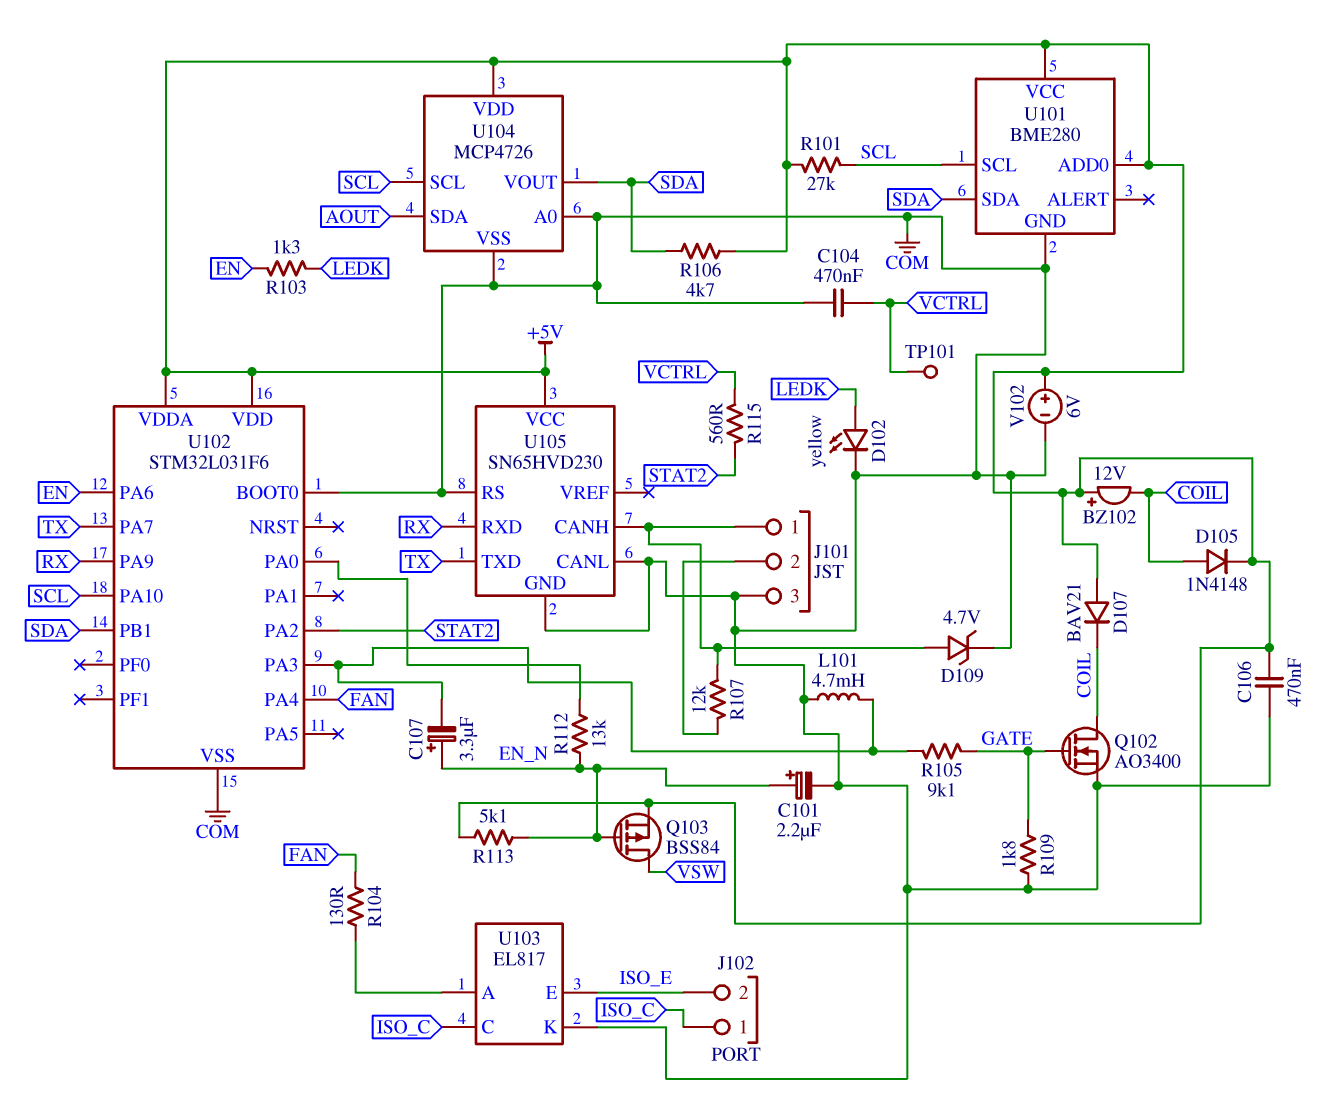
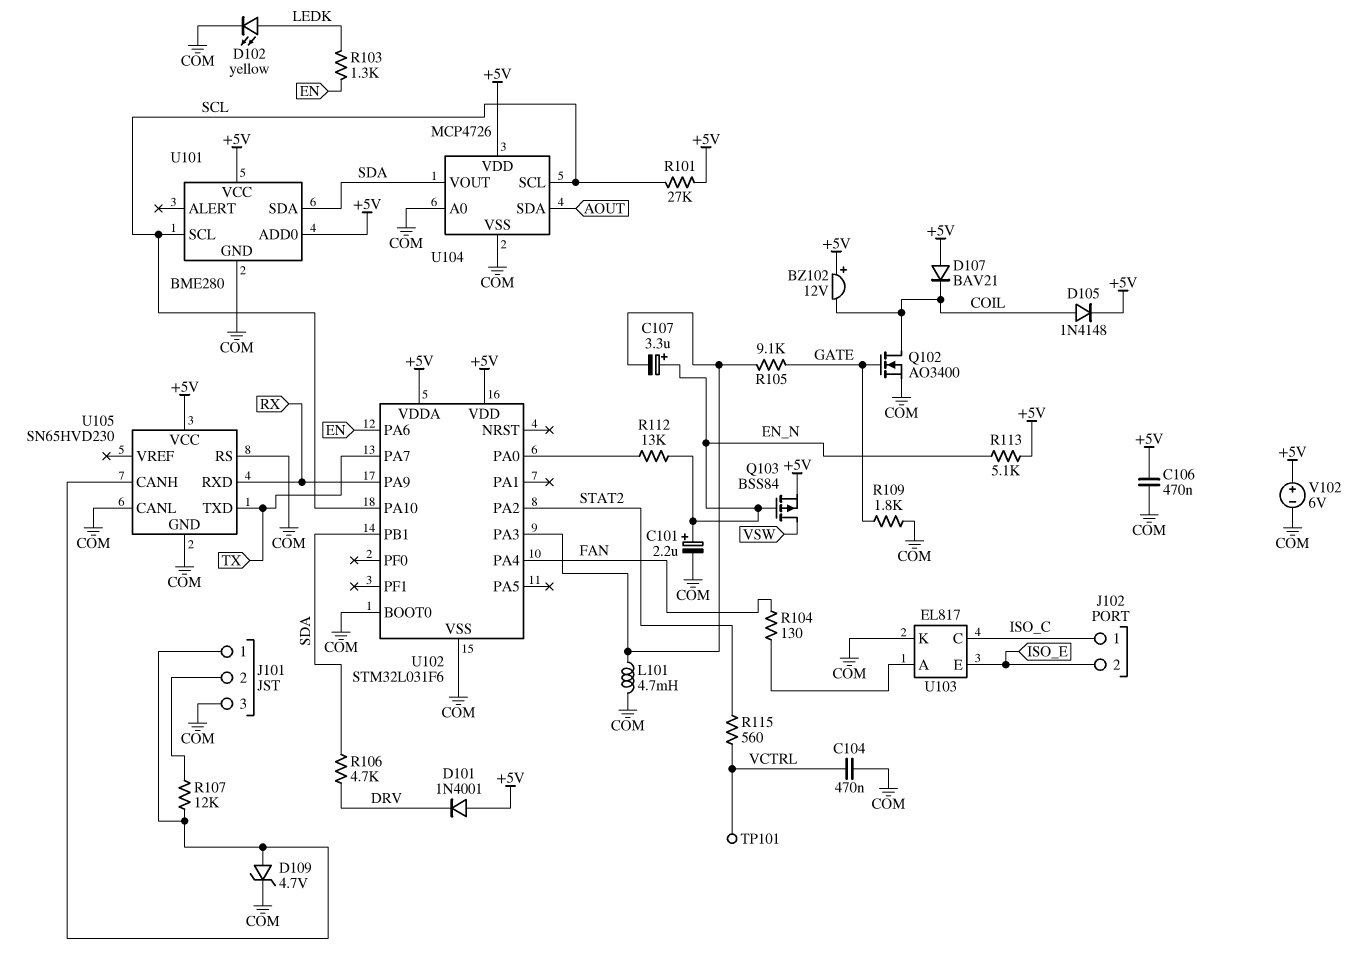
D101: none -> diode 1N4001 (A +5V, K DRV)
R106: 4.7k (+5V, SDA) -> 4.7k (DRV, SDA)

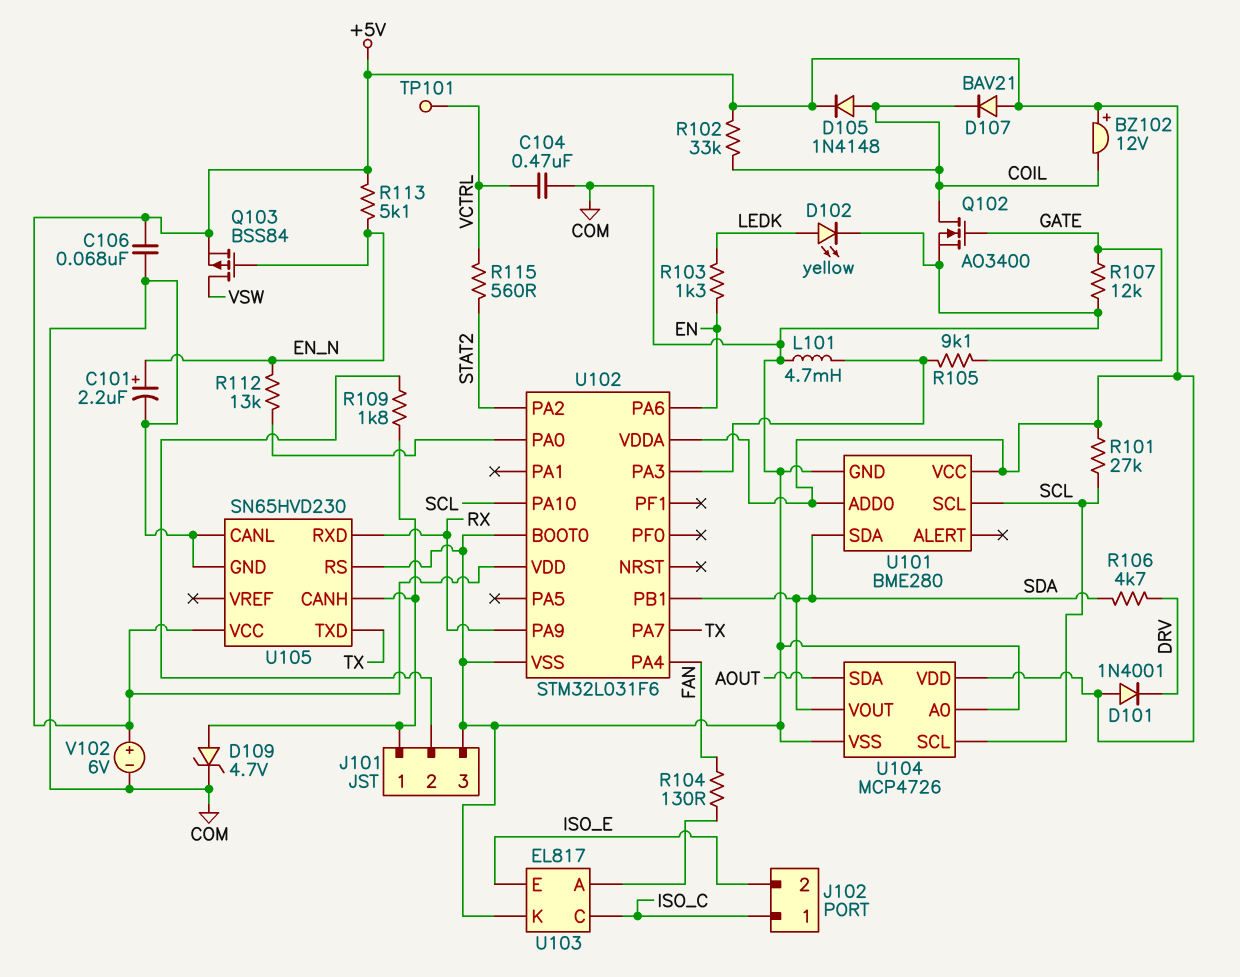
C106: 470nF (+5V, COM) -> 68nF (+5V, COM)
C107: 3.3uF (plus EN_N, minus U102/PA3) -> none
R102: none -> 33k (+5V, COIL)
R107: 12k (J101/1, J101/2) -> 12k (COM, GATE)
R109: 1.8k (COM, GATE) -> 1.8k (J101/1, J101/2)

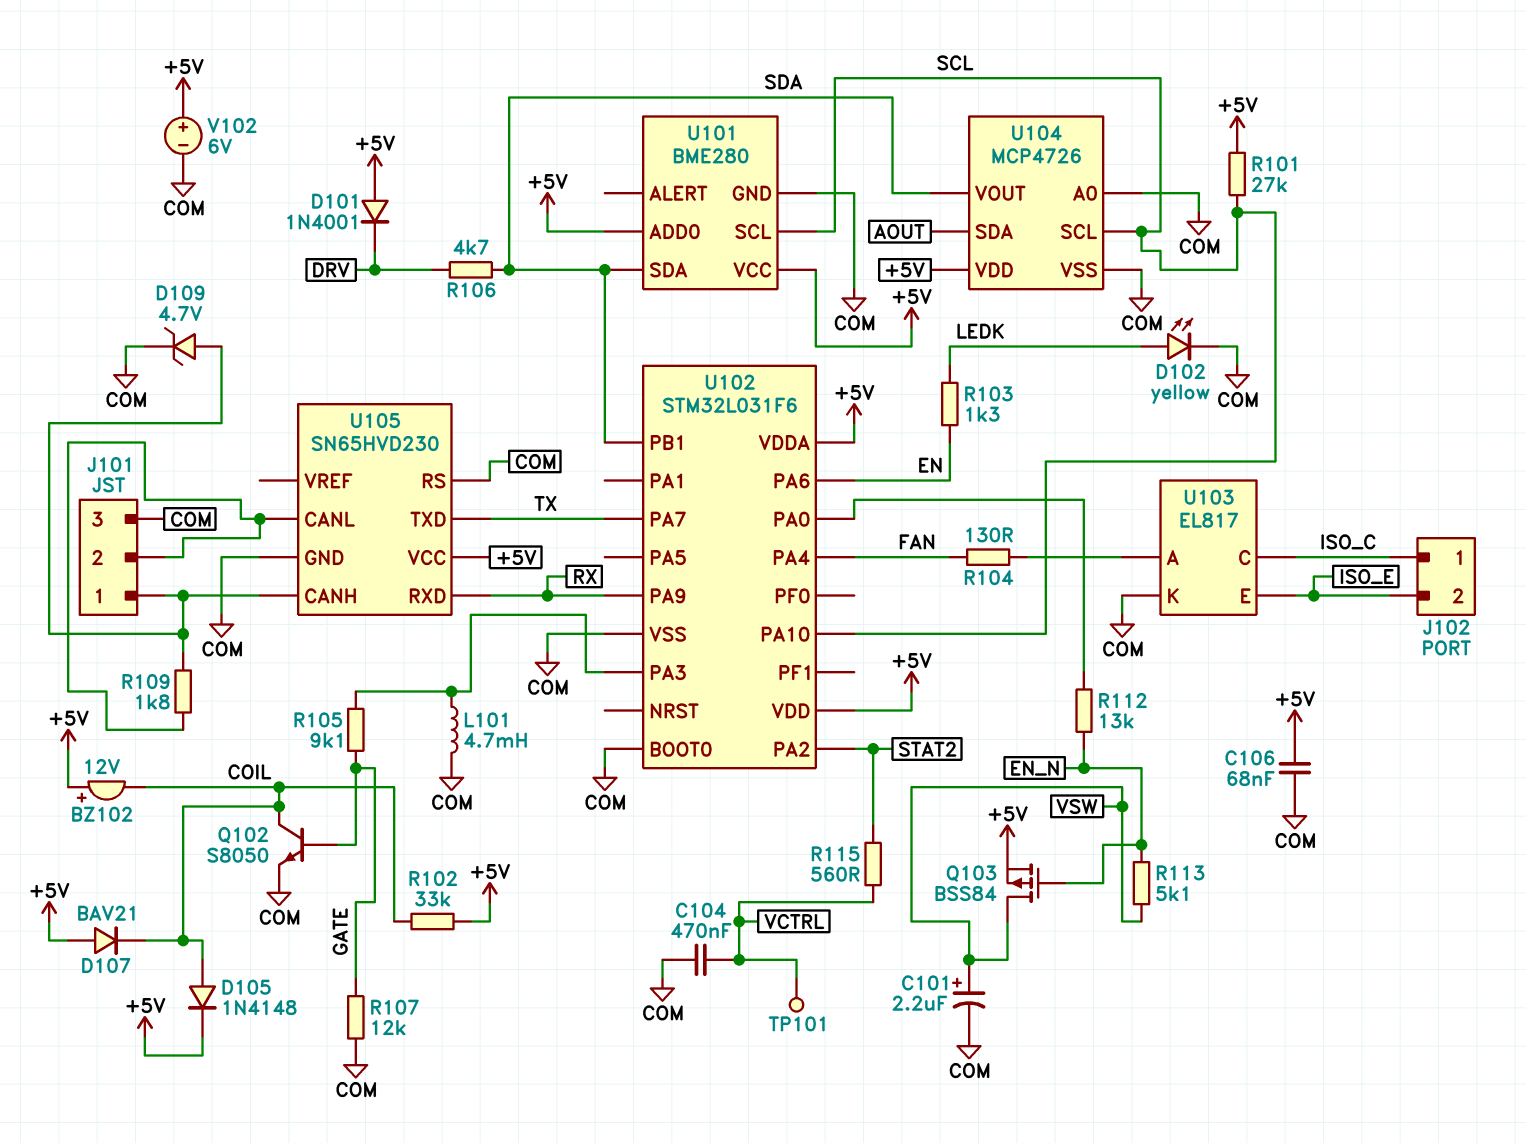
C101: 2.2uF (plus EN_N, minus COM) -> 2.2uF (plus VSW, minus COM)
Q102: NMOS AO3400 (G GATE, D COIL, S COM) -> NPN S8050 (B GATE, C COIL, E COM)
R113: 5.1k (+5V, EN_N) -> 5.1k (EN_N, VSW)
U105 pin CANL: COM -> J101/2

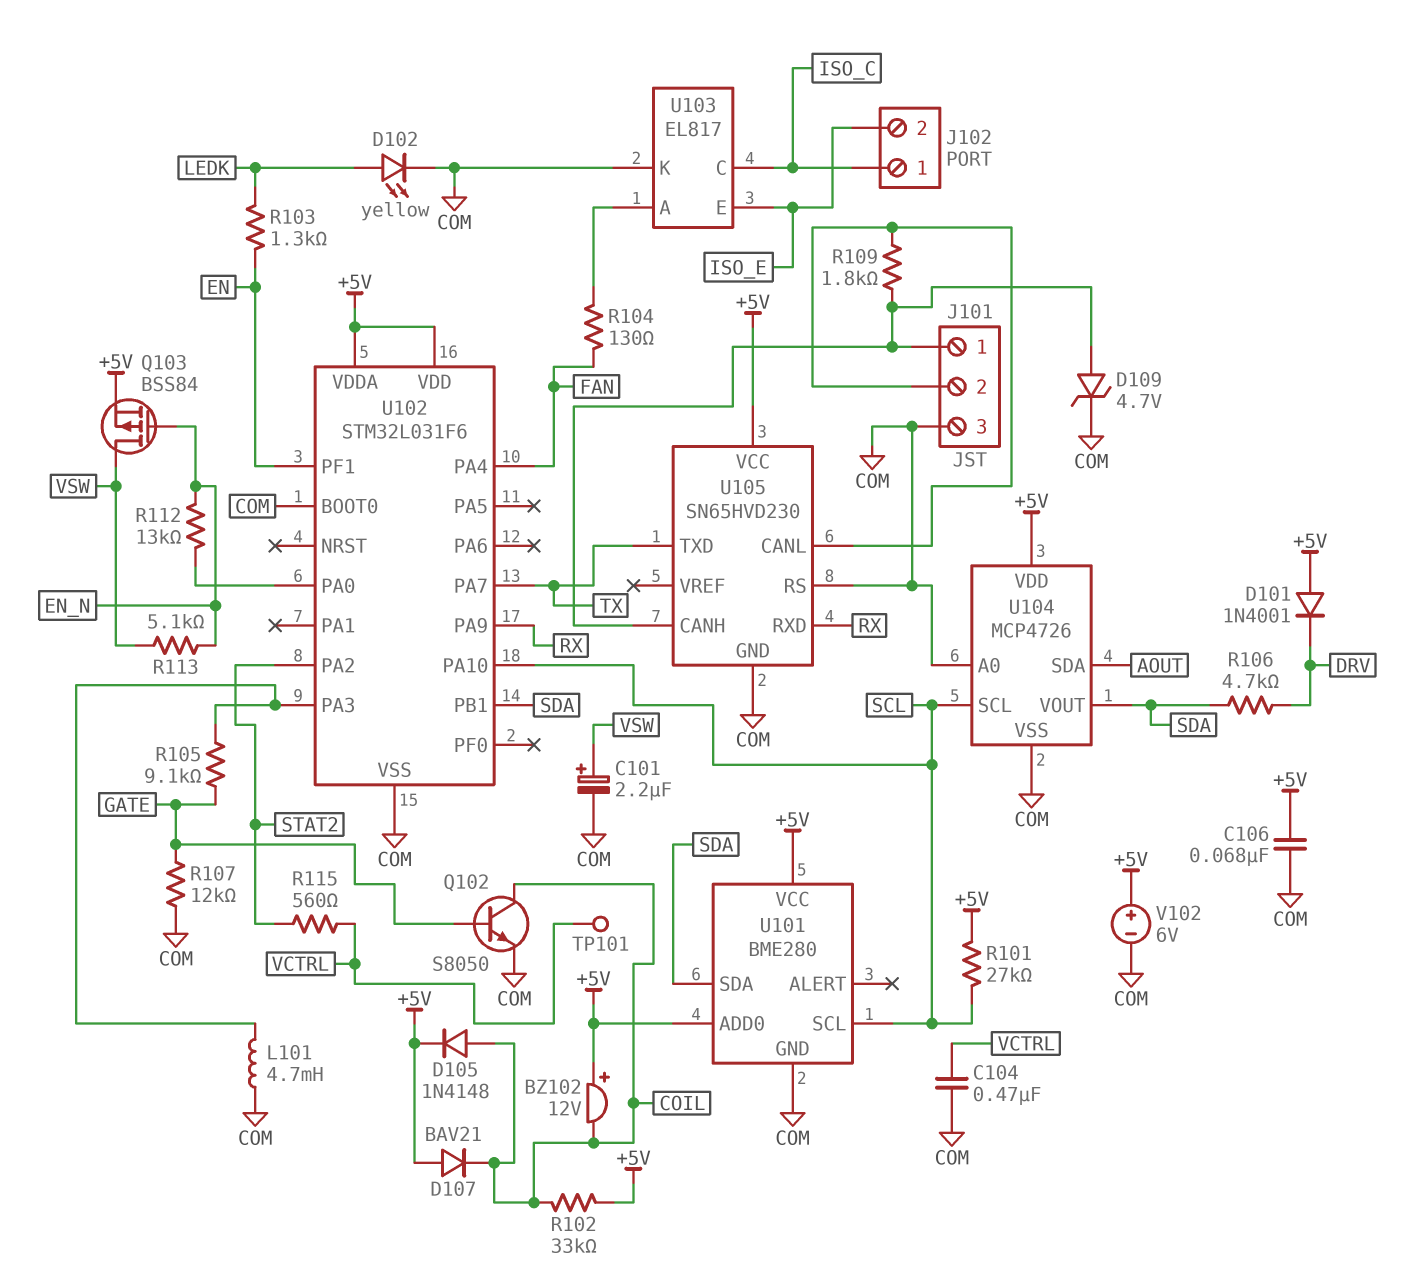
U102 pin PA6: EN -> none
U102 pin PF1: none -> EN

